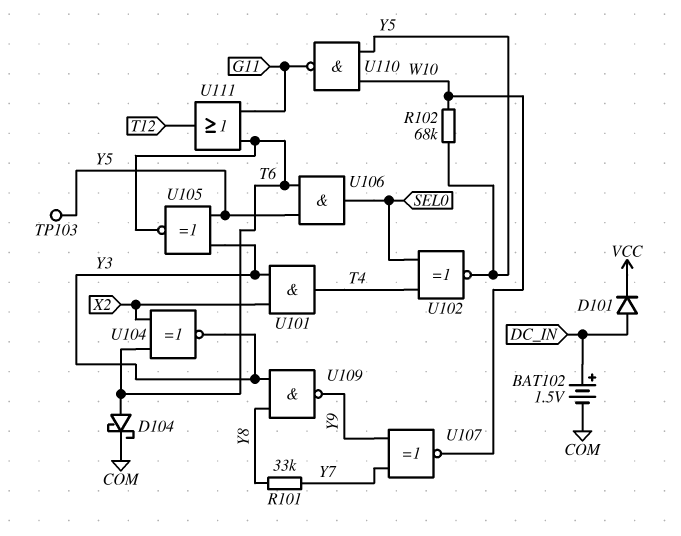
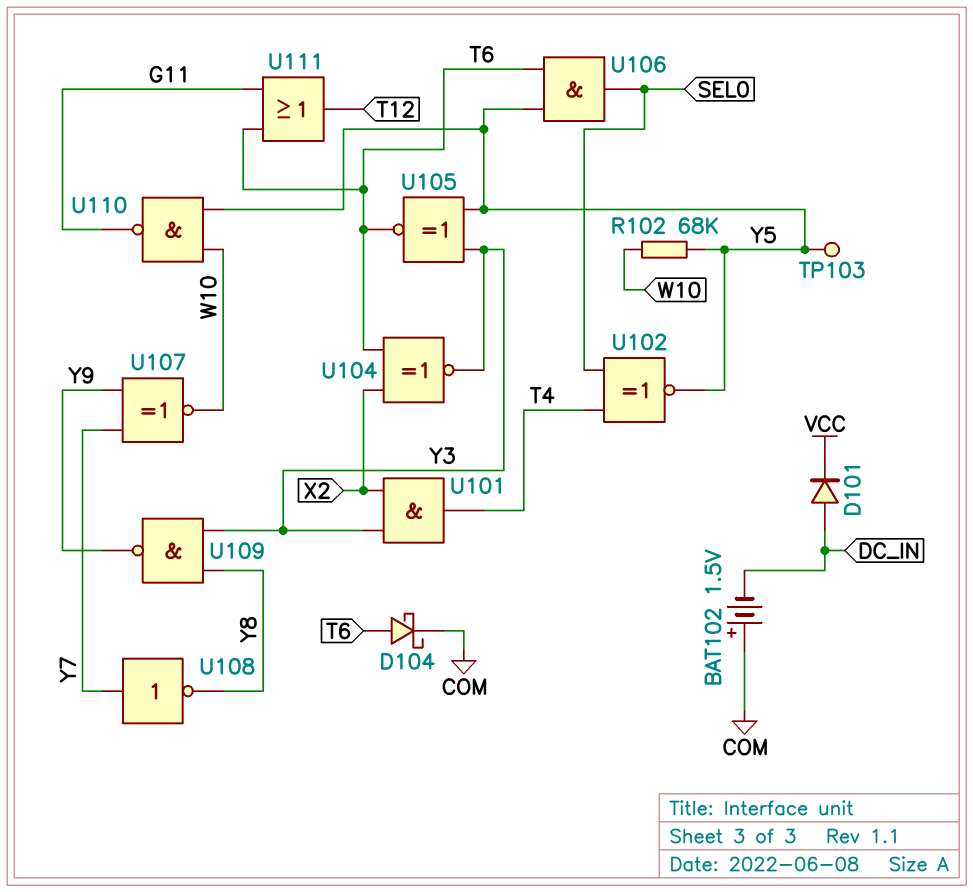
BAT102: 1.5V (plus DC_IN, minus COM) -> 1.5V (plus COM, minus DC_IN)
R101: 33k (Y7, Y8) -> none
U108: none -> NOT (in Y7, out Y8)

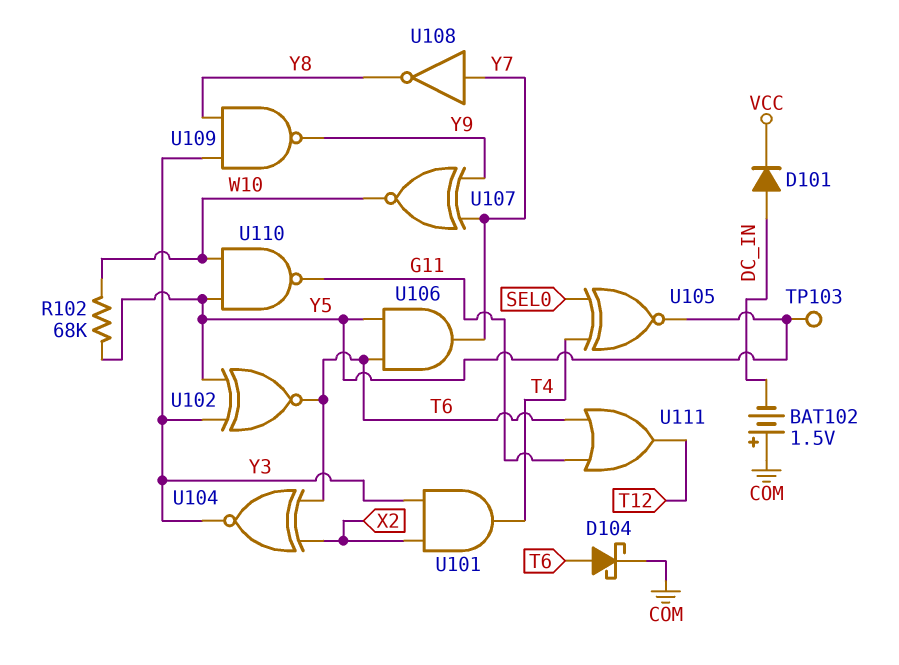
U102: XNOR (in SEL0, in T4, out Y5) -> XNOR (in Y3, in Y5, out T6)
U105: XNOR (in Y3, in Y5, out T6) -> XNOR (in SEL0, in T4, out Y5)
U106: AND (in T6, in Y5, out SEL0) -> AND (in T6, in Y5, out Y7)

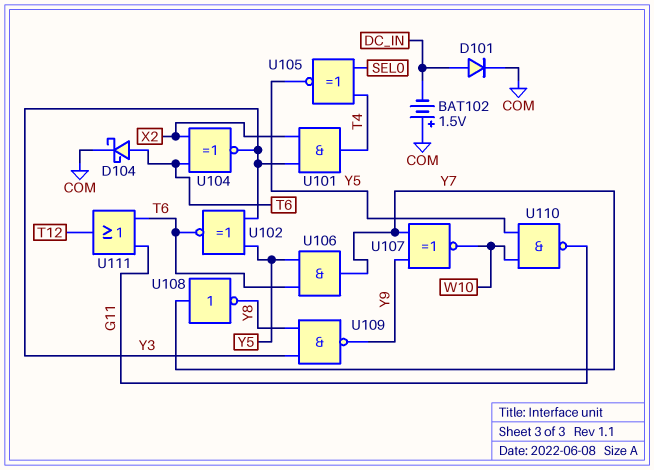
D101: diode (A DC_IN, K VCC) -> diode (A DC_IN, K COM)
R102: 68k (W10, Y5) -> none
TP103: test point (Y5) -> none

